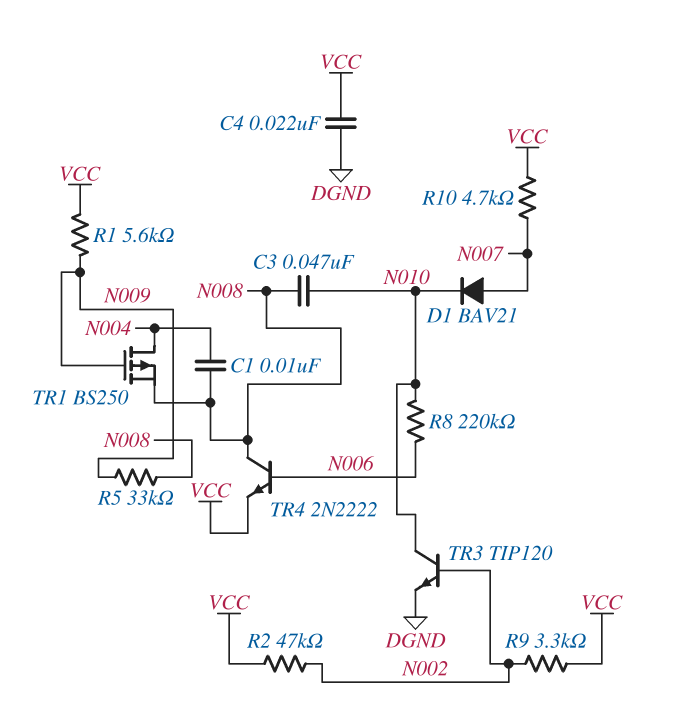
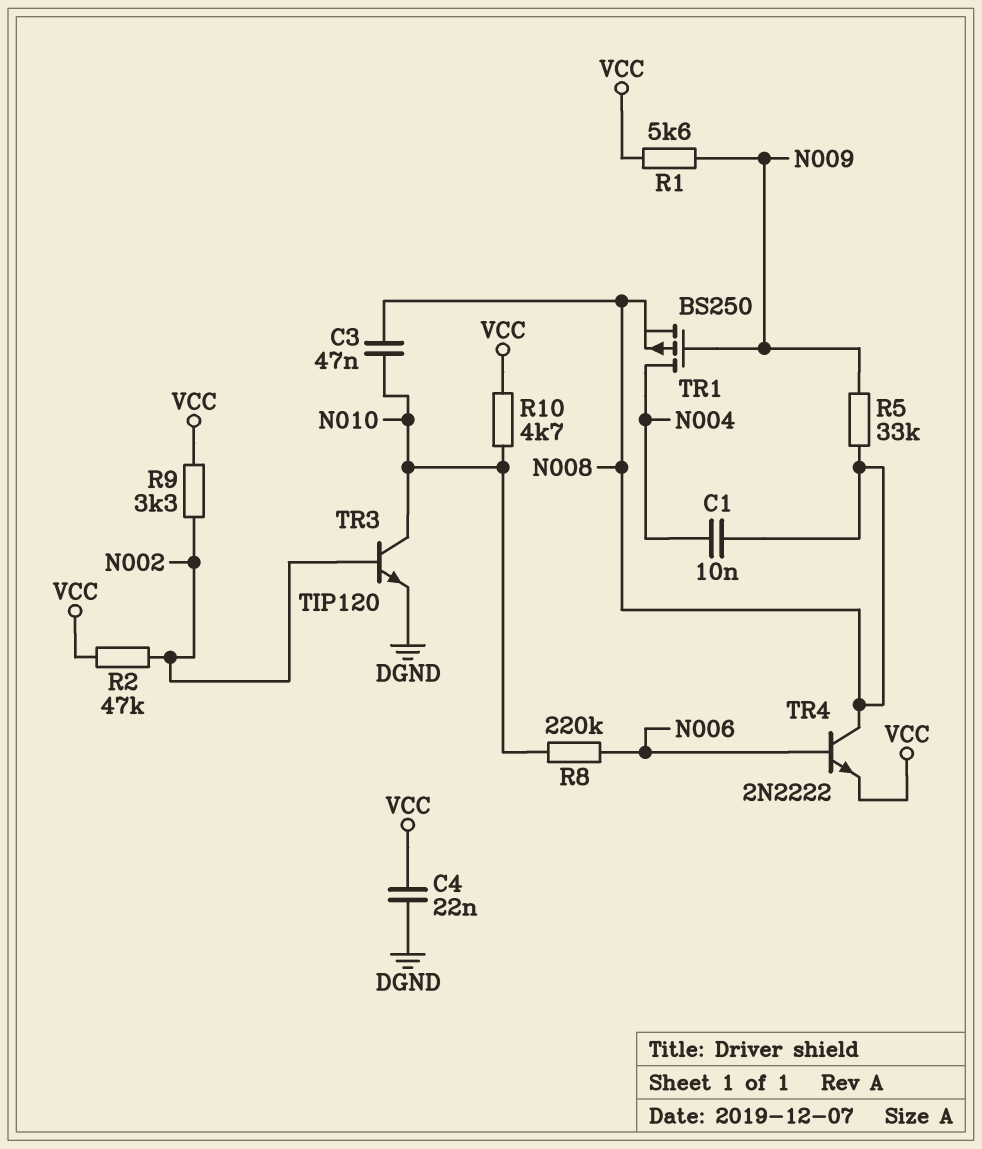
D1: diode BAV21 (A N007, K N010) -> none
R10: 4.7k (N007, VCC) -> 4.7k (N010, VCC)

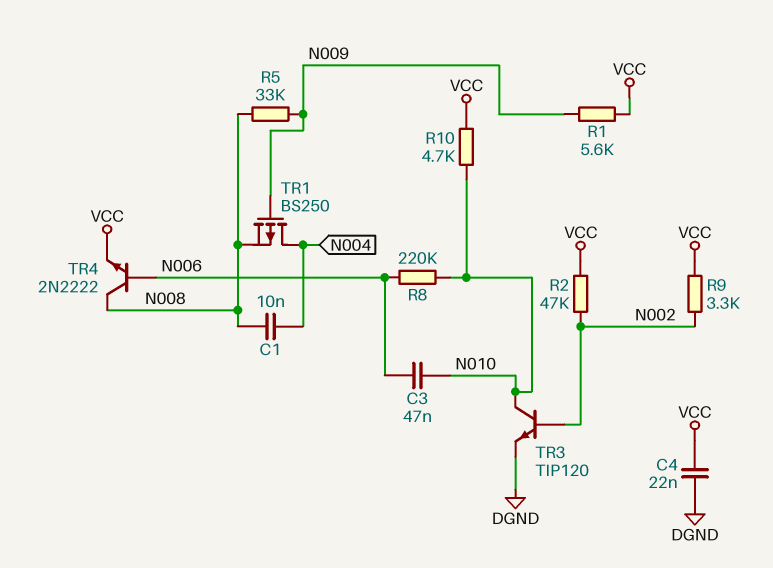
C3: 47nF (N008, N010) -> 47nF (N006, N010)

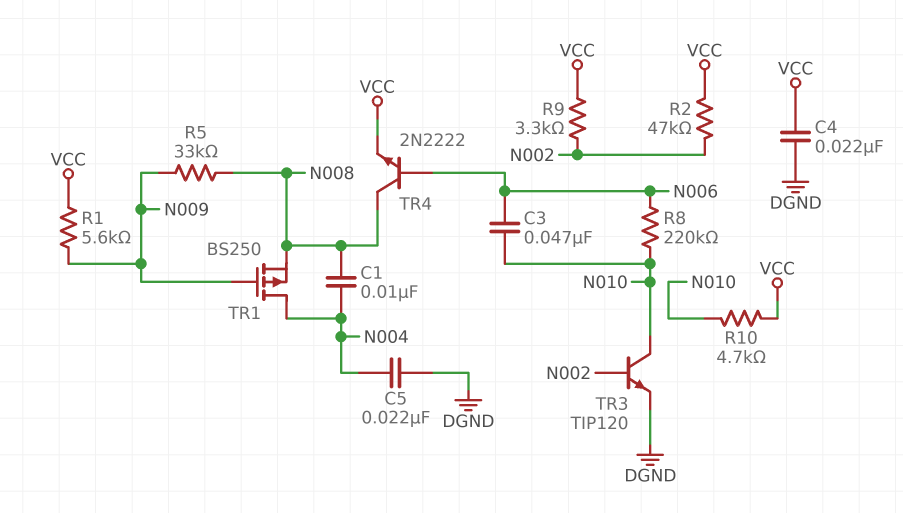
C5: none -> 22nF (DGND, N004)

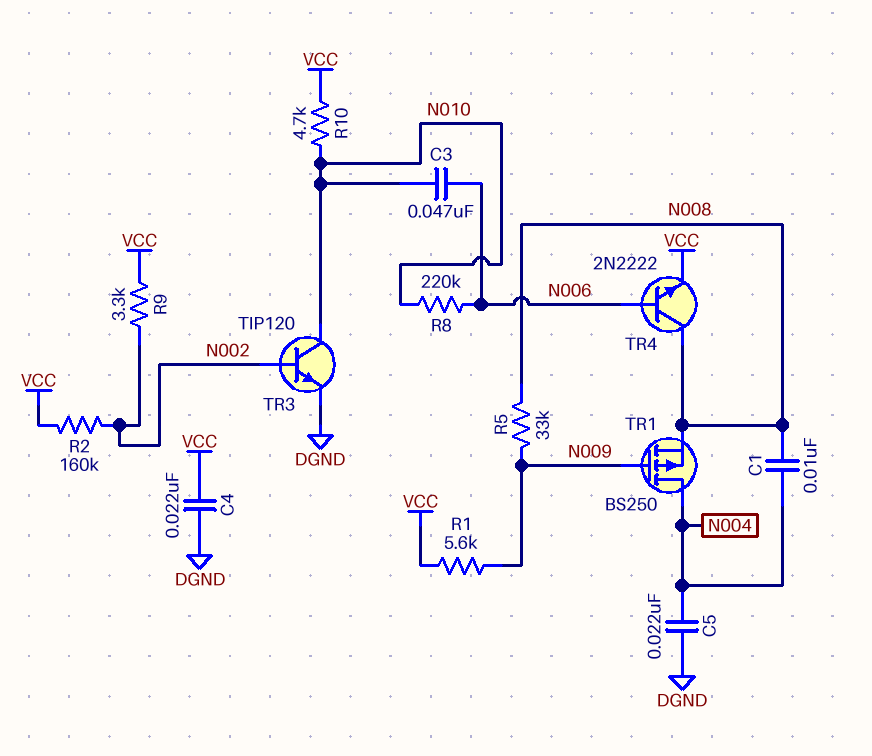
R2: 47k (N002, VCC) -> 160k (N002, VCC)

